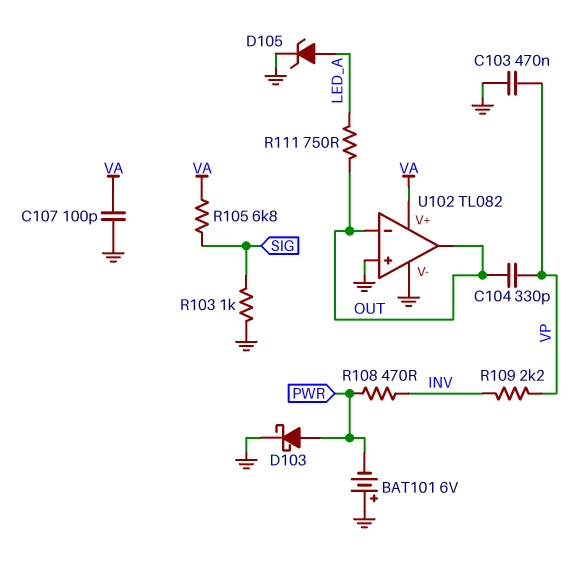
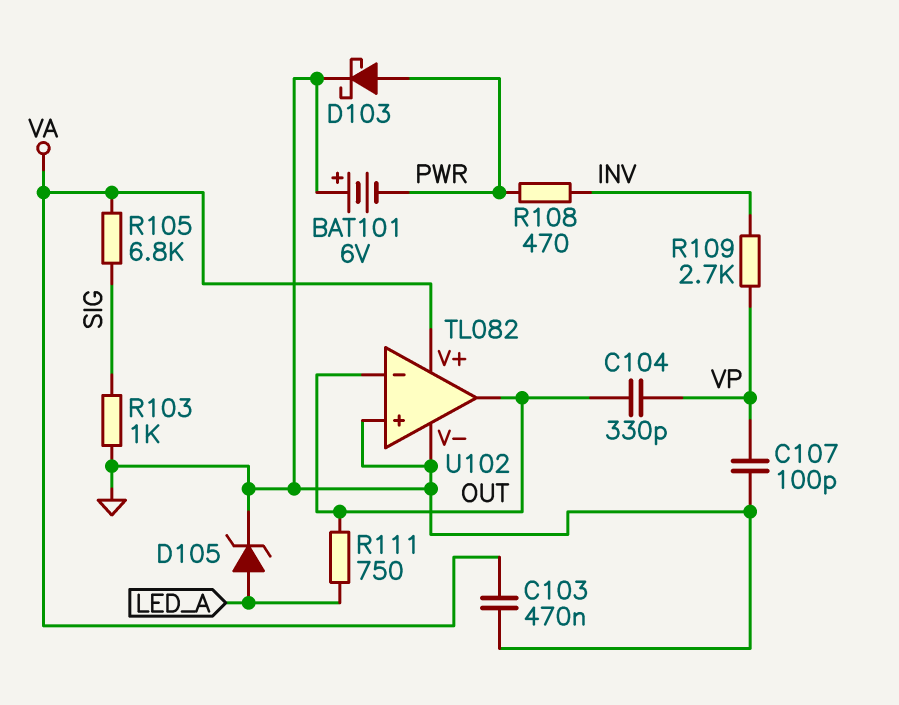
C103: 470nF (GND, VP) -> 470nF (GND, VA)
C107: 100pF (GND, VA) -> 100pF (GND, VP)
R109: 2.2k (INV, VP) -> 2.7k (INV, VP)

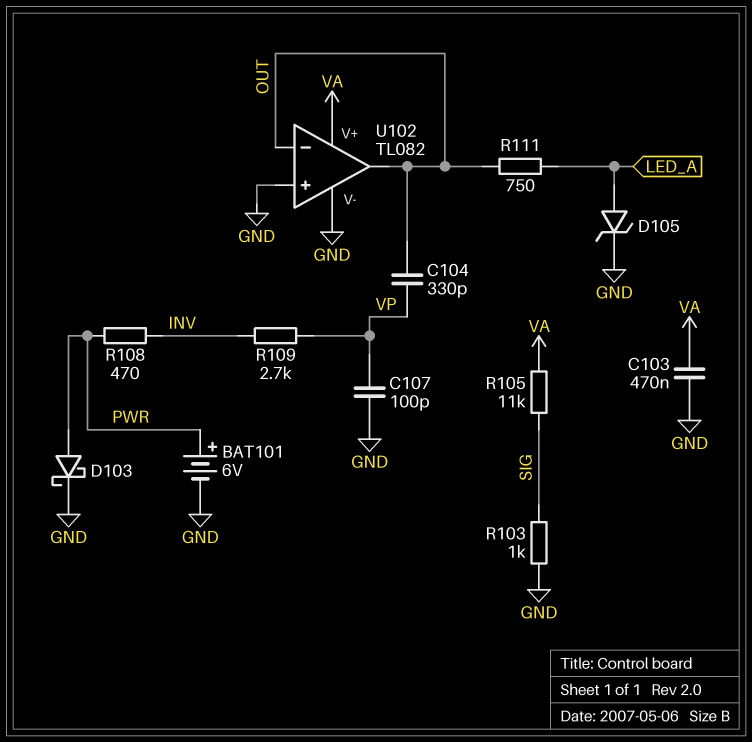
BAT101: 6V (plus GND, minus PWR) -> 6V (plus PWR, minus GND)
R105: 6.8k (SIG, VA) -> 11k (SIG, VA)

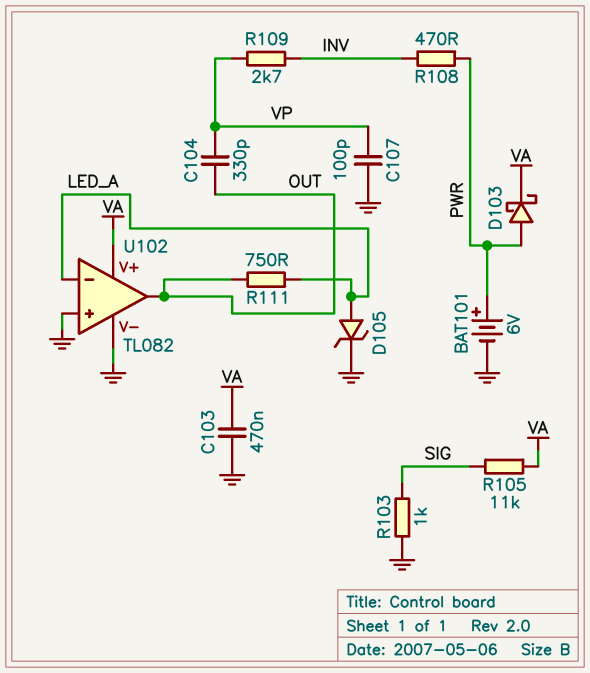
D103: schottky (A PWR, K GND) -> schottky (A PWR, K VA)
U102 pin in-: OUT -> LED_A

